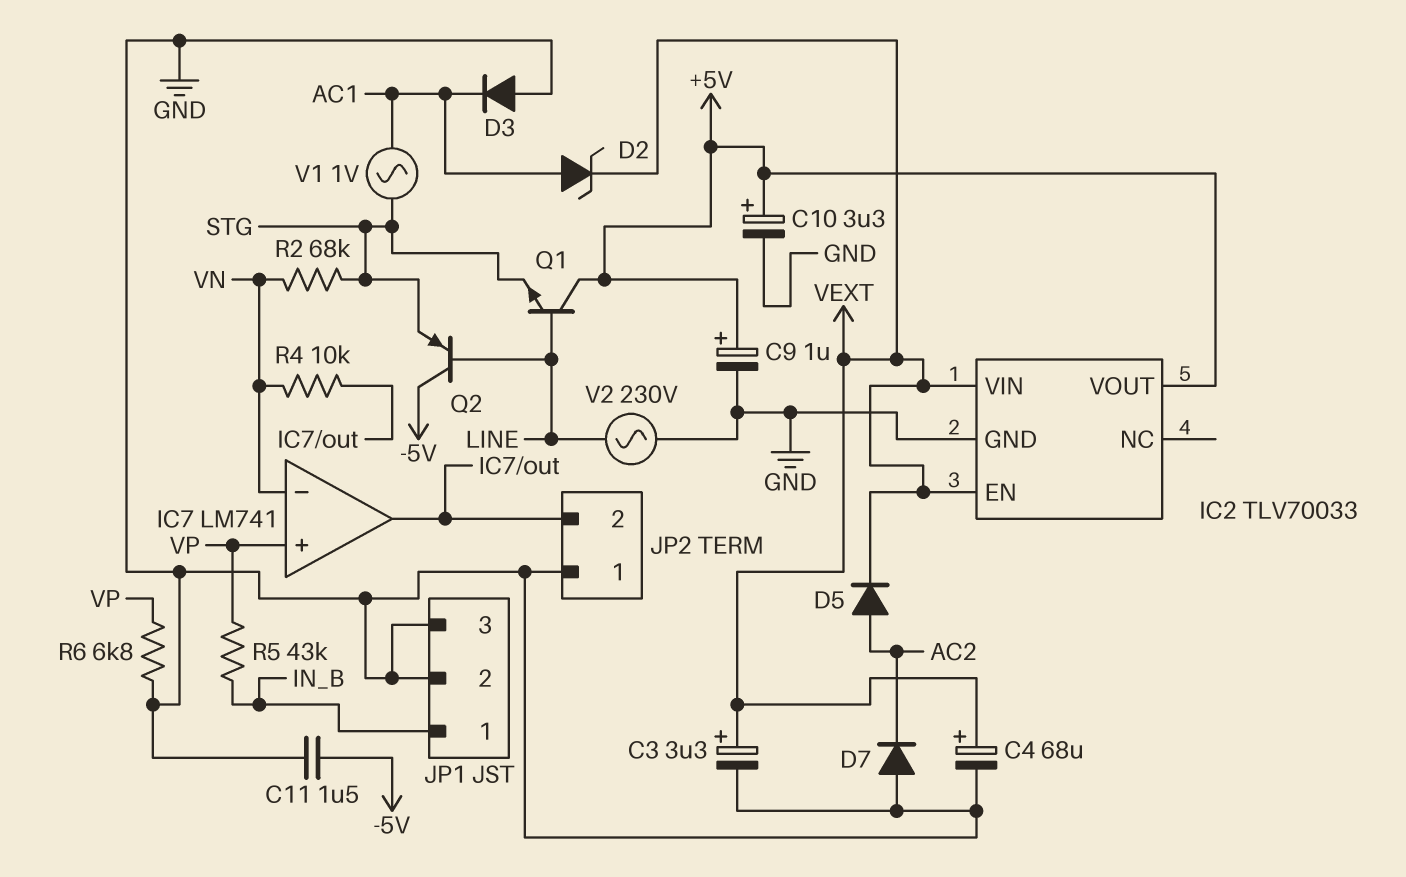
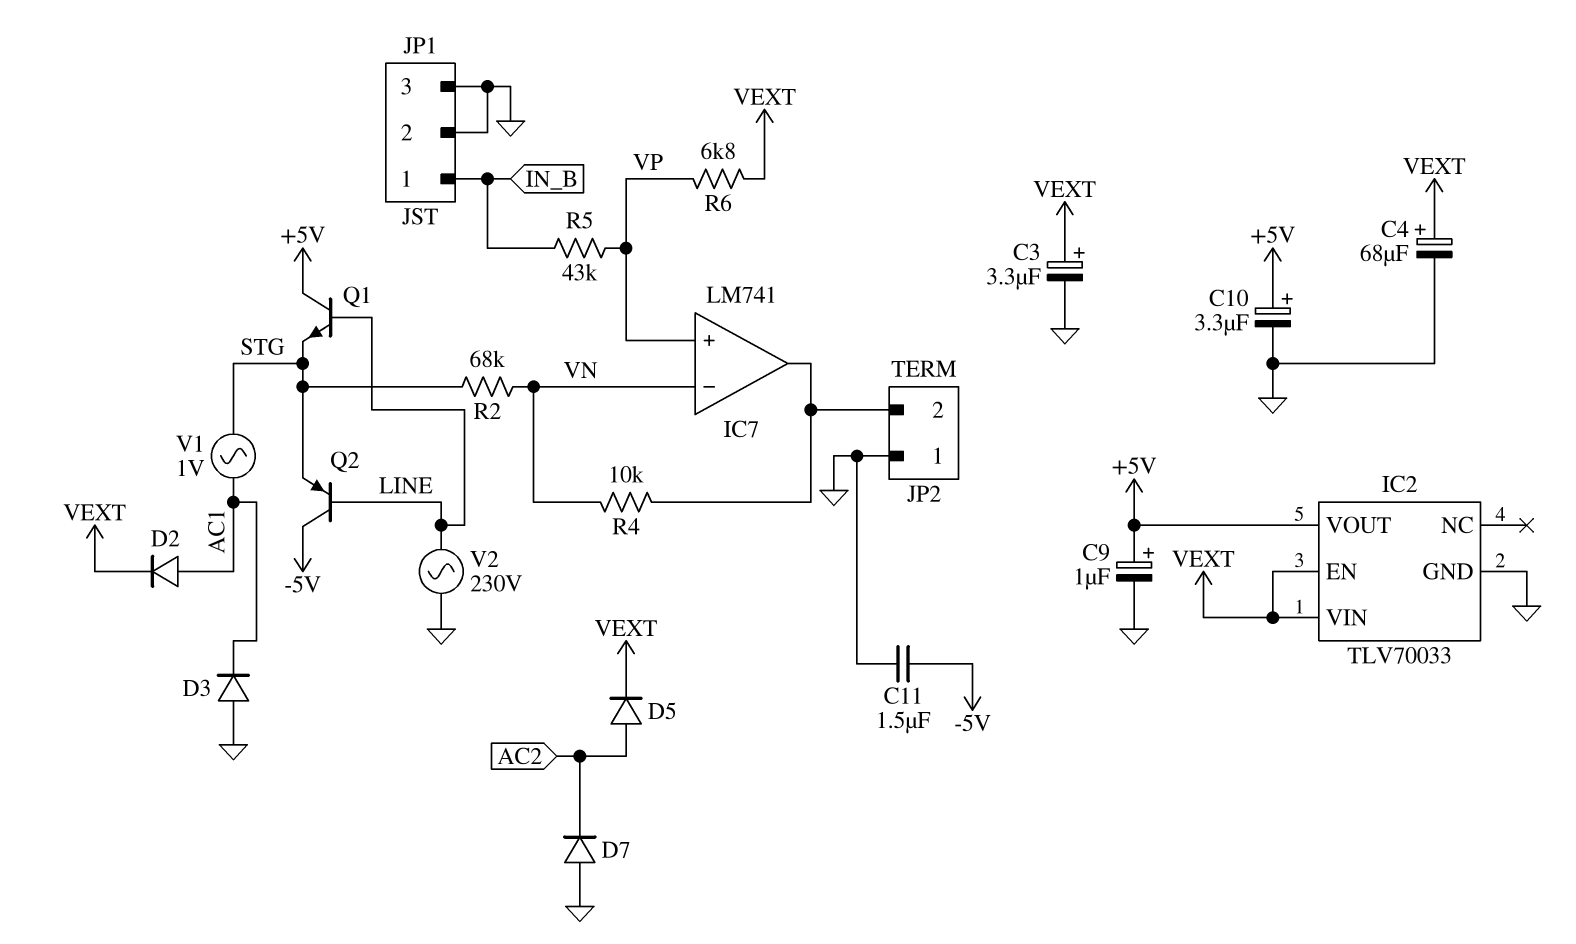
D2: zener (A AC1, K VEXT) -> diode (A AC1, K VEXT)
R6: 6.8k (GND, VP) -> 6.8k (VEXT, VP)

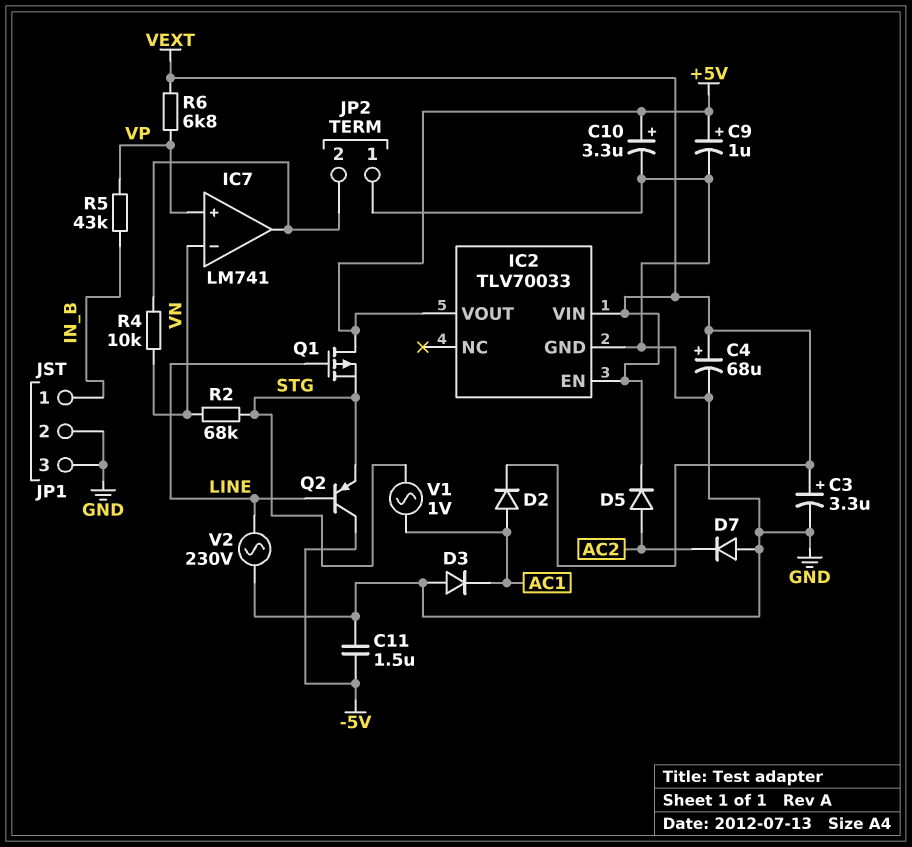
Q1: NPN (B LINE, C +5V, E STG) -> PMOS (G LINE, D +5V, S STG)

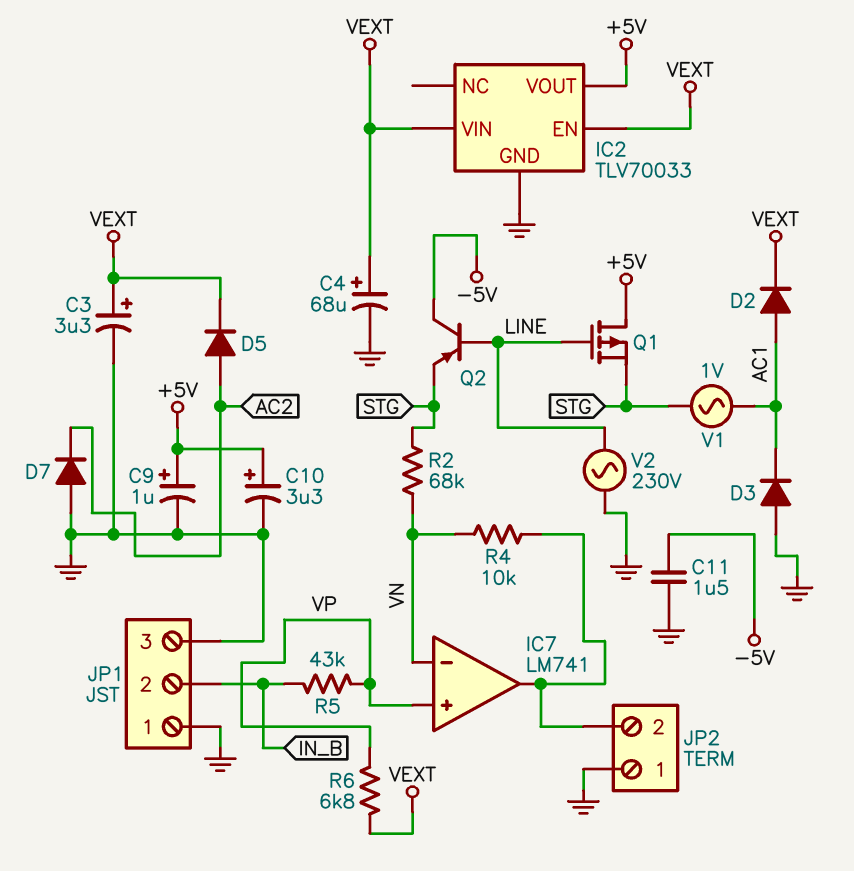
JP1 pin 1: IN_B -> GND
JP1 pin 2: GND -> IN_B

